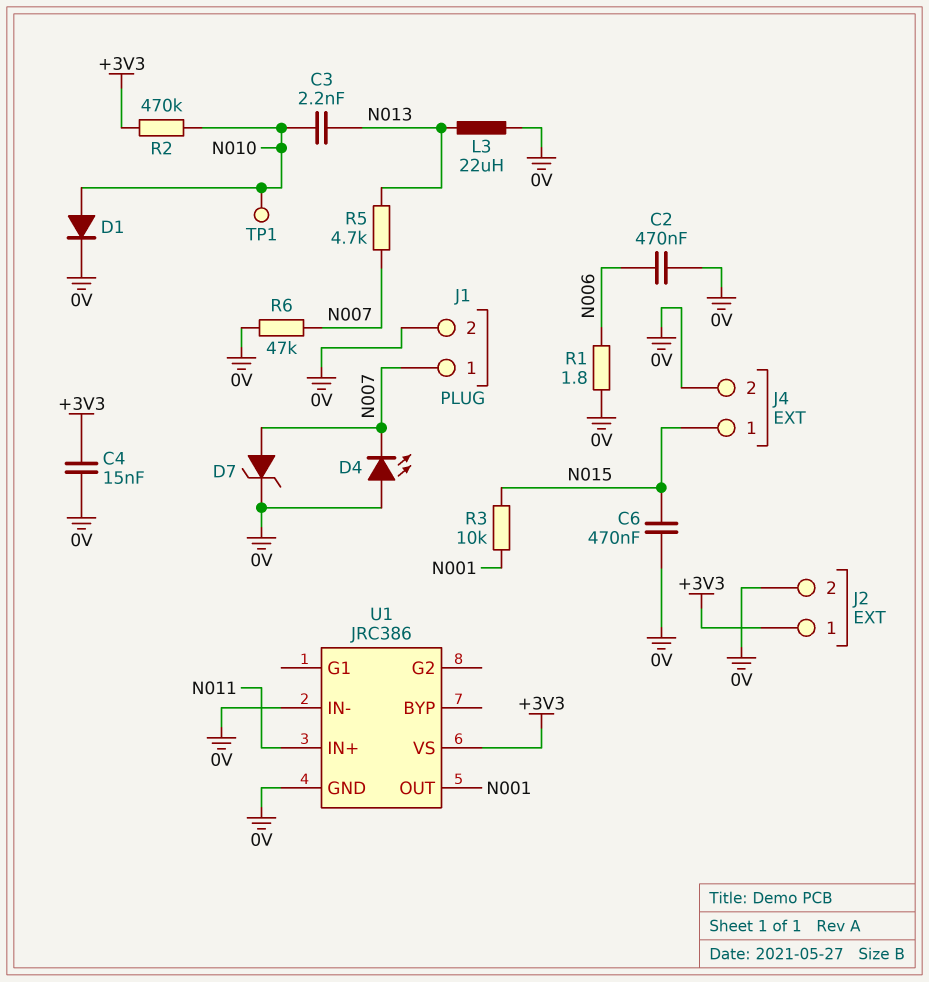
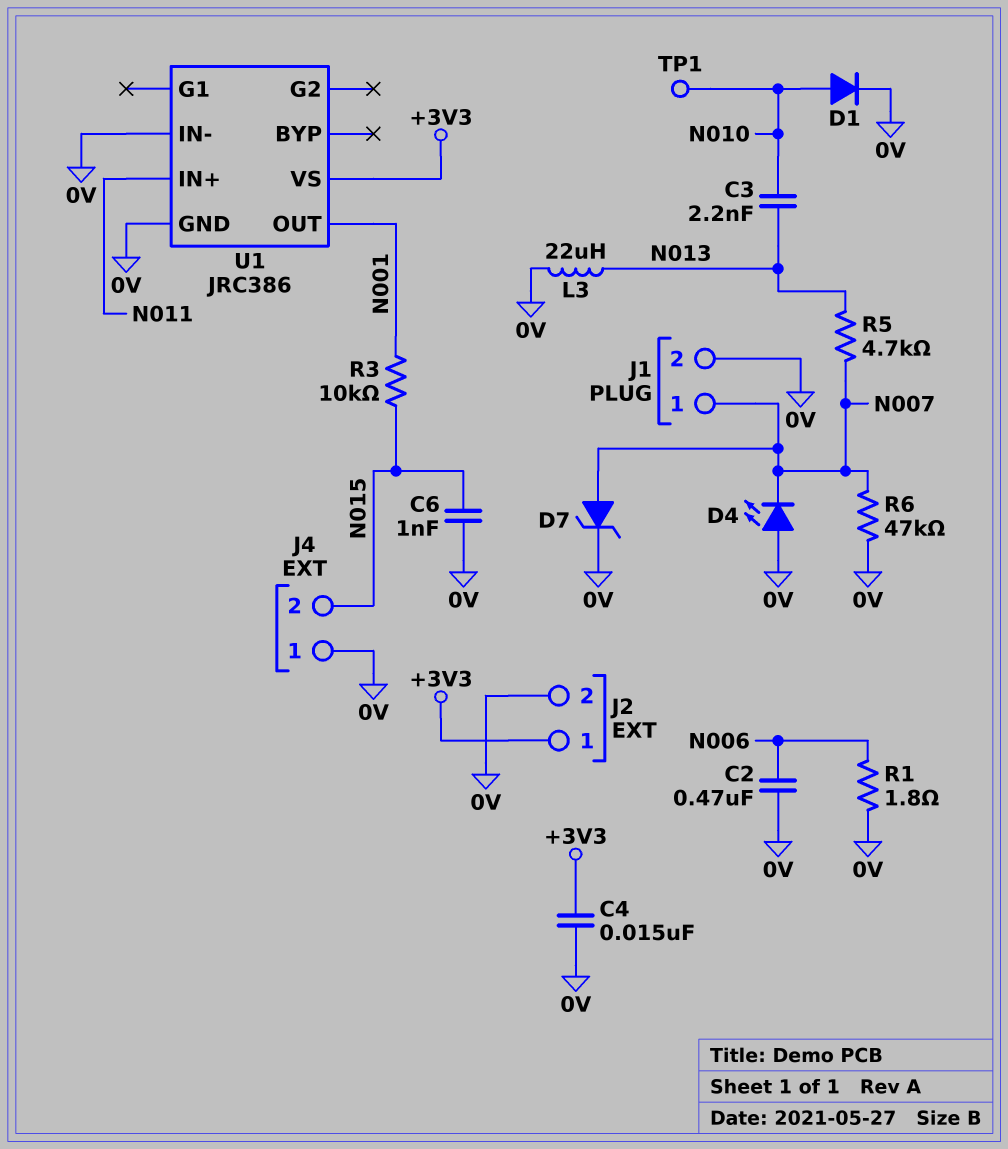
C6: 470nF (0V, N015) -> 1nF (0V, N015)
J4 pin 1: N015 -> 0V
J4 pin 2: 0V -> N015
R2: 470k (+3V3, N010) -> none

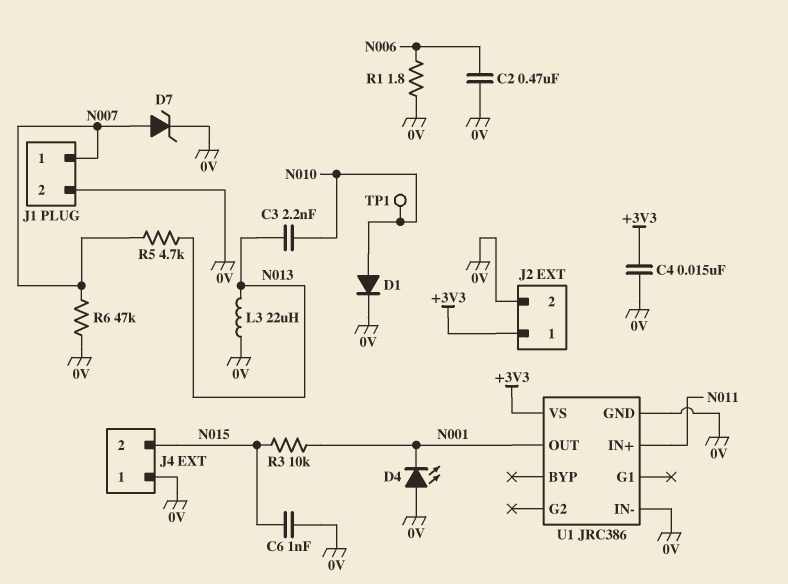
D4: LED (A 0V, K N007) -> LED (A 0V, K N001)

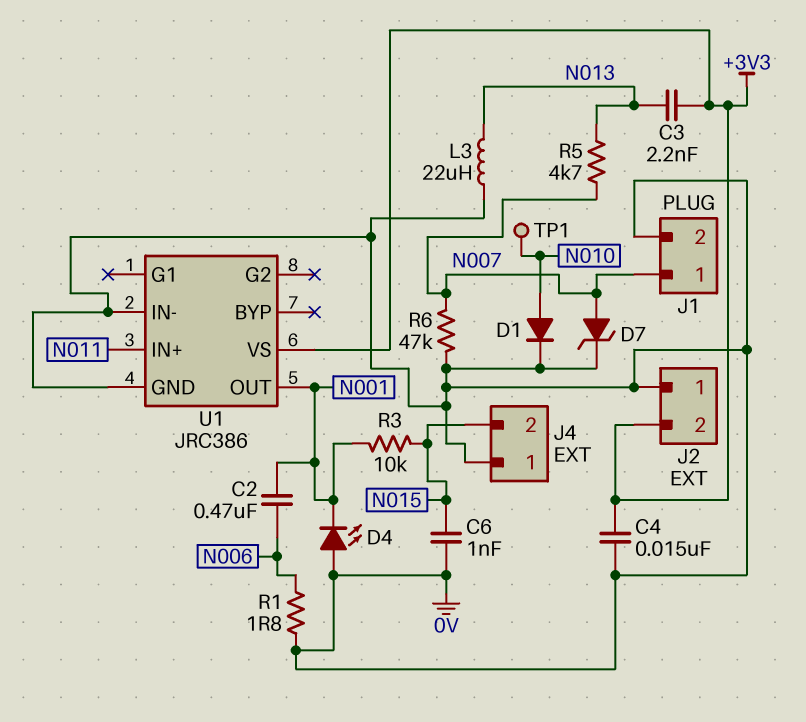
C2: 470nF (0V, N006) -> 470nF (N001, N006)
C3: 2.2nF (N010, N013) -> 2.2nF (+3V3, N013)
J2 pin 1: +3V3 -> 0V
J2 pin 2: 0V -> +3V3

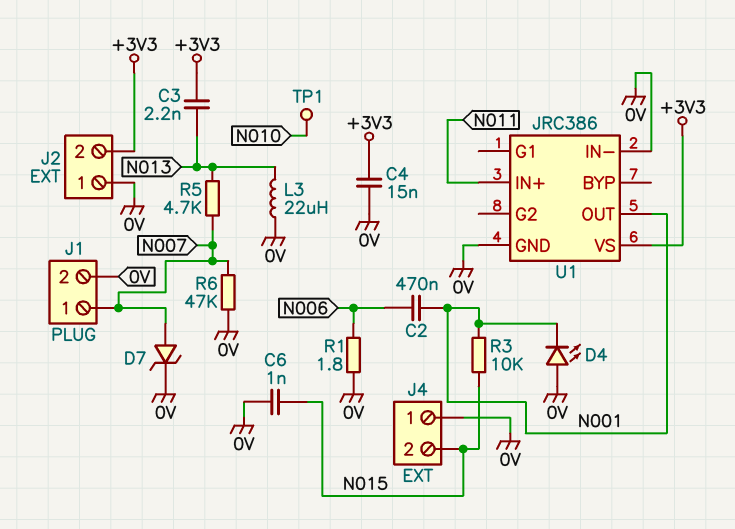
D1: diode (A N010, K 0V) -> none

